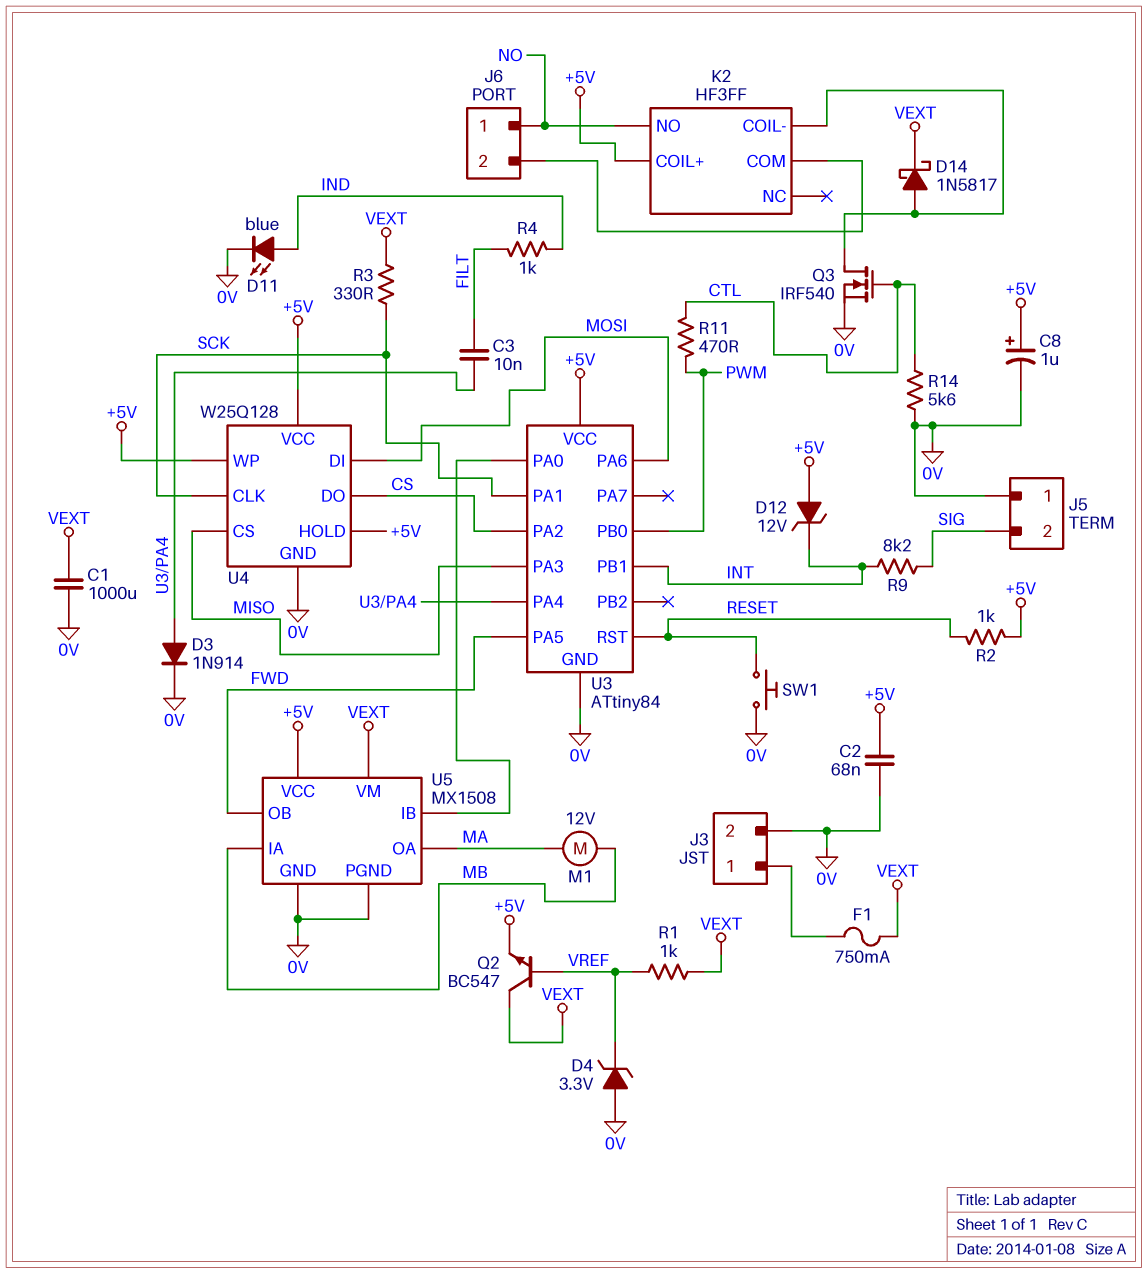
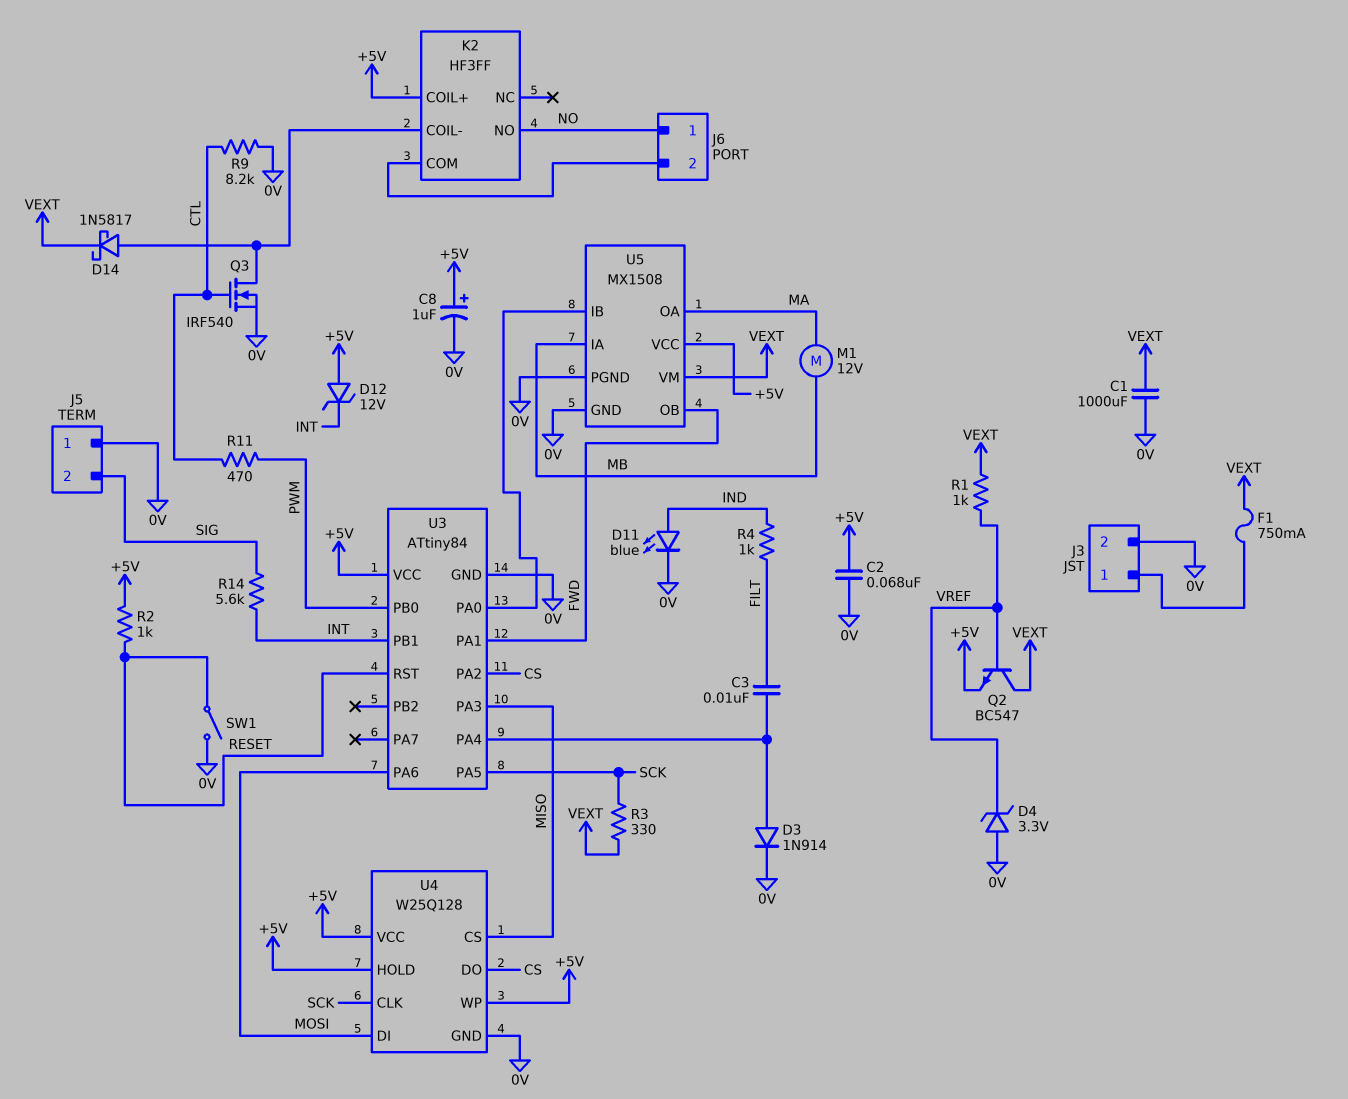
R9: 8.2k (INT, SIG) -> 8.2k (0V, CTL)
R14: 5.6k (0V, CTL) -> 5.6k (INT, SIG)
SW1: button (0V, RESET) -> switch (0V, RESET)
U3 pin PA1: SCK -> FWD
U3 pin PA5: FWD -> SCK

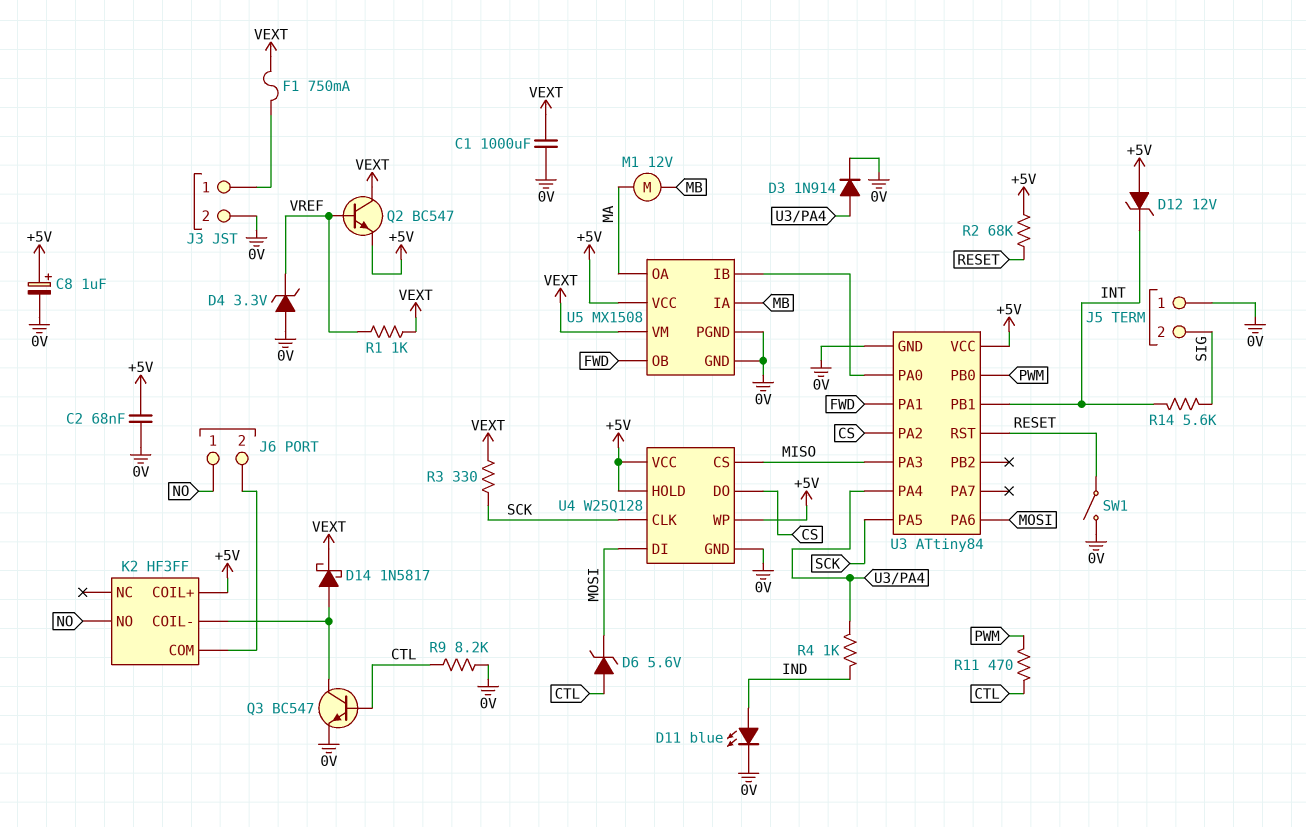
C3: 10nF (FILT, U3/PA4) -> none
D6: none -> zener 5.6V (A CTL, K MOSI)
Q3: NMOS IRF540 (G CTL, D K2/COIL-, S 0V) -> NPN BC547 (B CTL, C K2/COIL-, E 0V)
R2: 1k (+5V, RESET) -> 68k (+5V, RESET)
R4: 1k (FILT, IND) -> 1k (IND, U3/PA4)

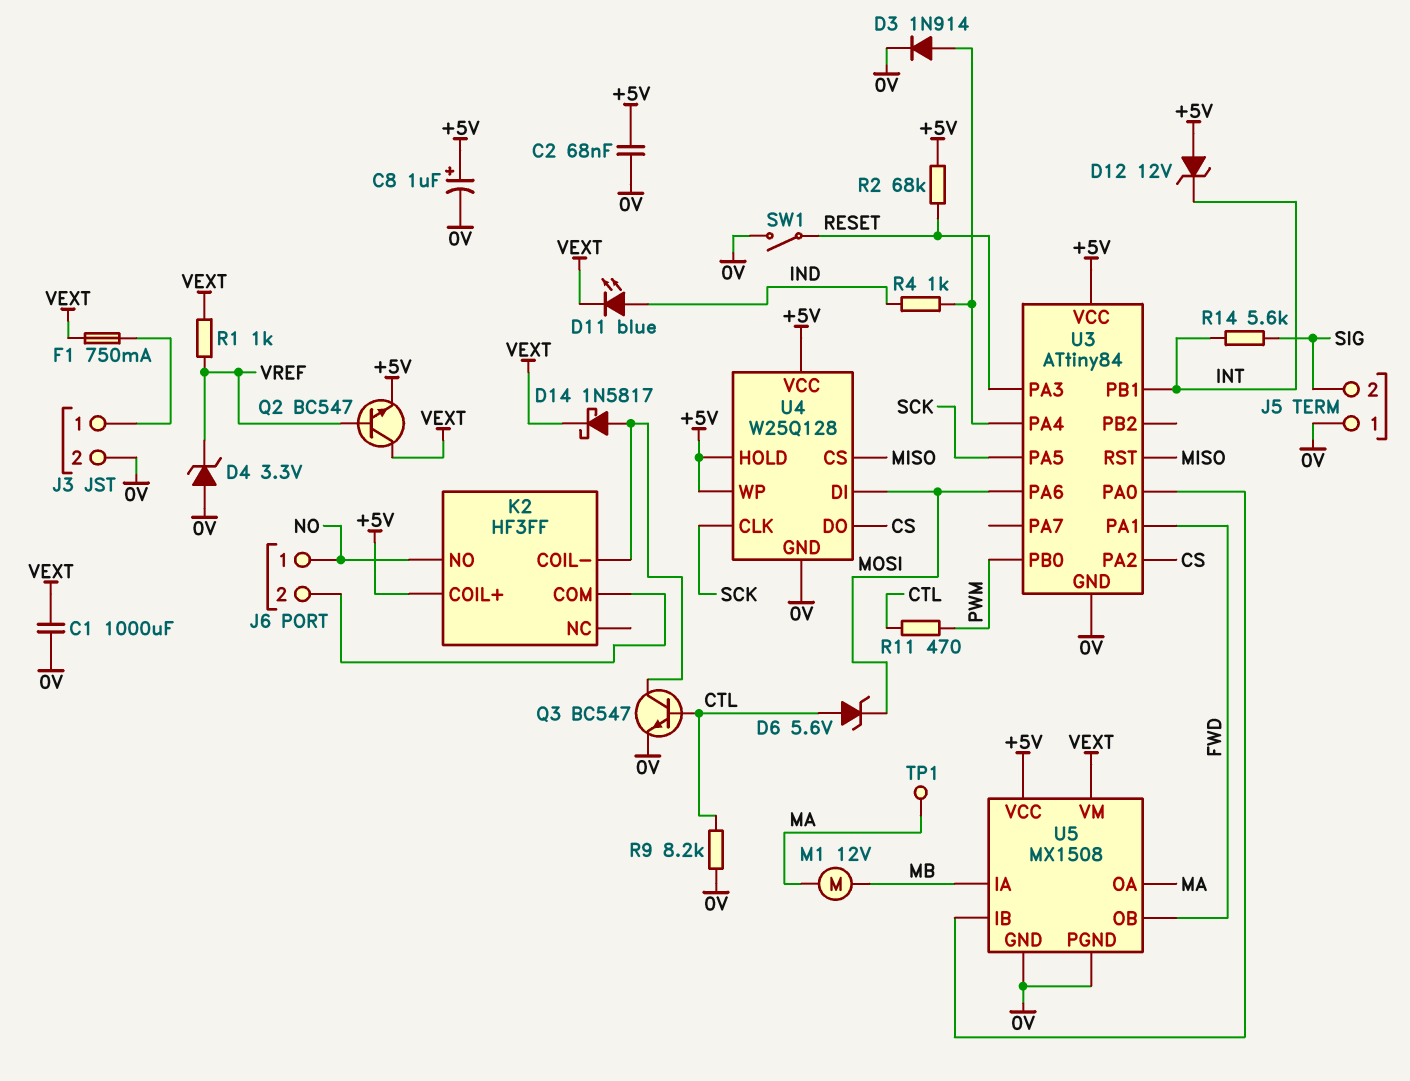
D11: LED blue (A IND, K 0V) -> LED blue (A IND, K VEXT)
R3: 330 (SCK, VEXT) -> none
TP1: none -> test point (MA)
U3 pin PA3: MISO -> RESET
U3 pin RST: RESET -> MISO

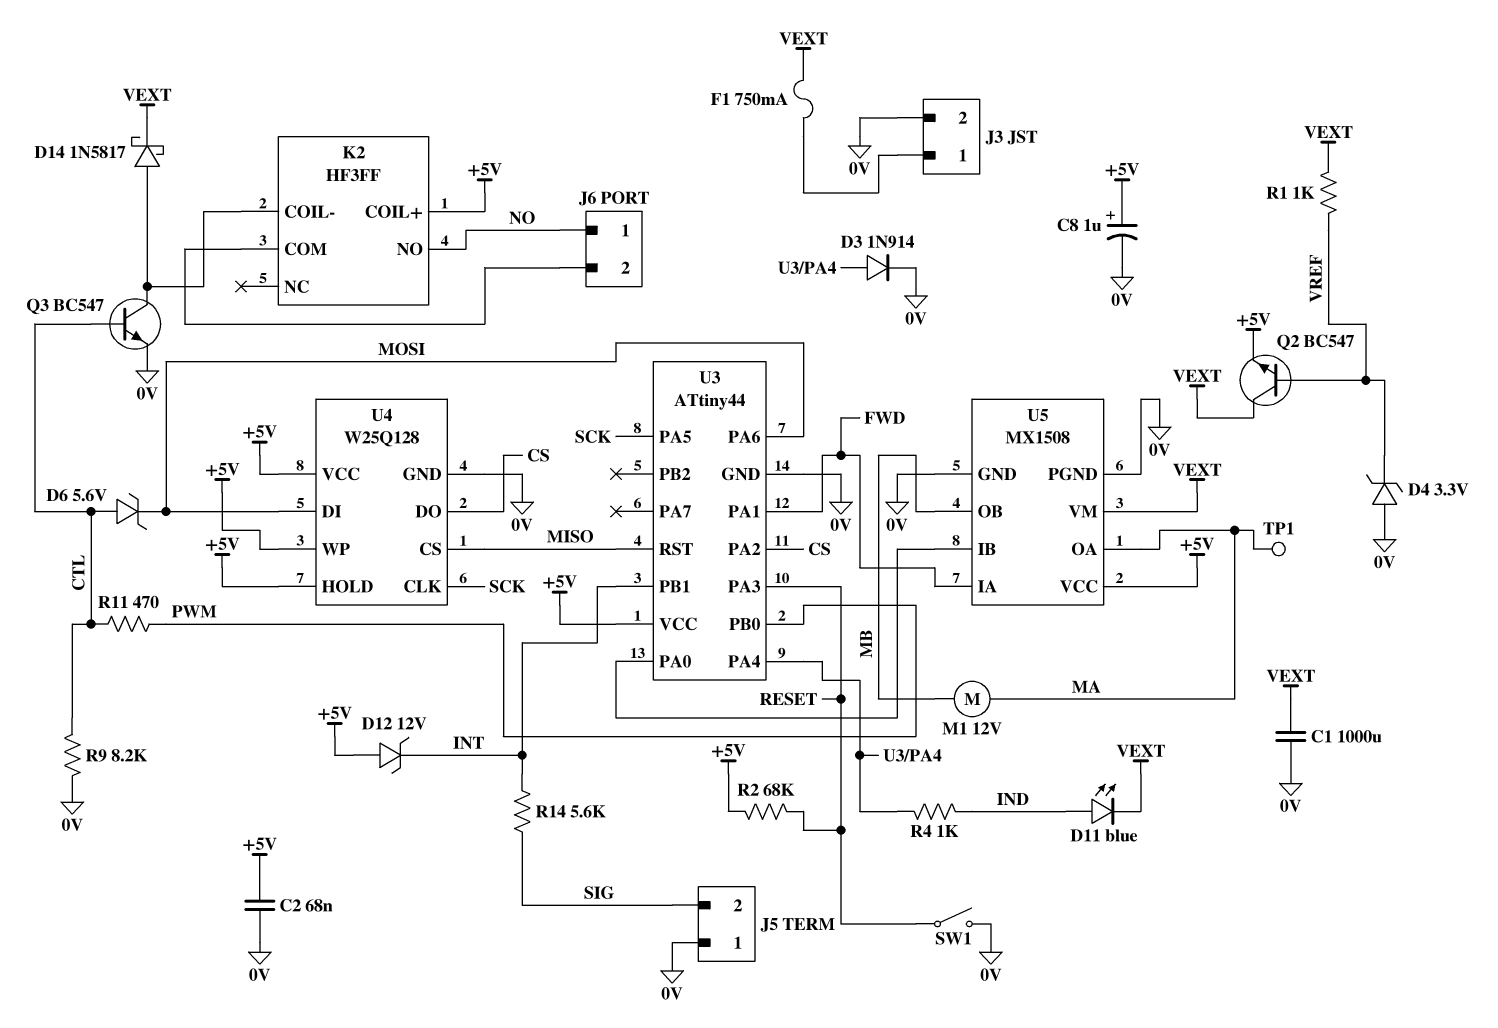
U3: ATtiny84 -> ATtiny44
U5 pin IA: MB -> FWD
U5 pin OB: FWD -> MB

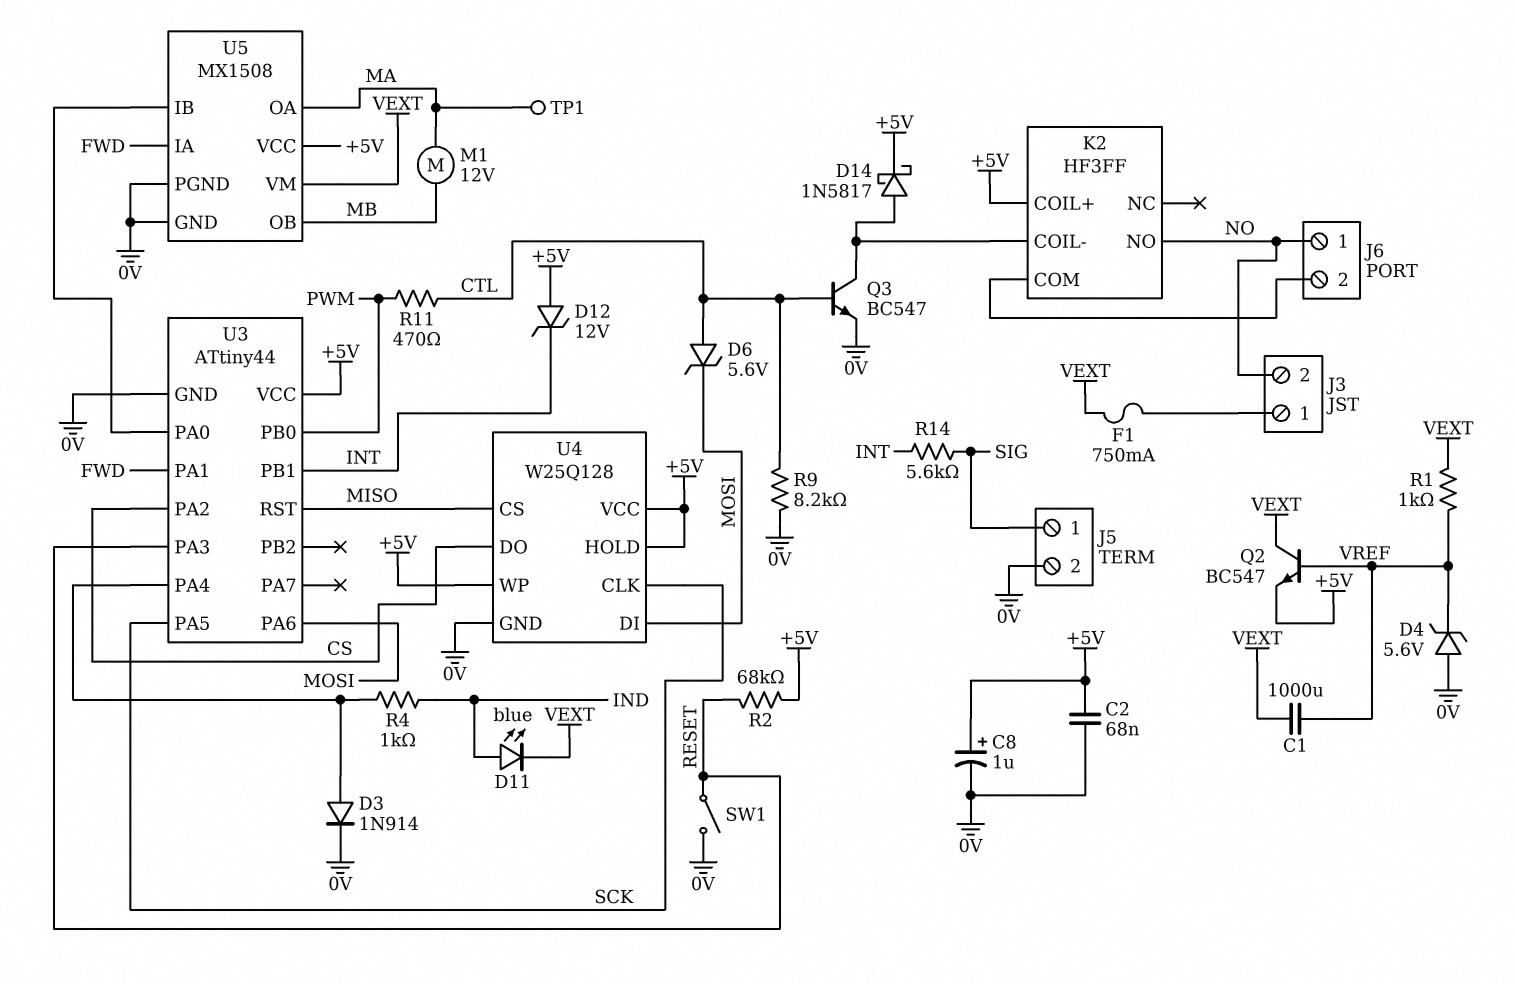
C1: 1000uF (0V, VEXT) -> 1000uF (VEXT, VREF)
D4: zener 3.3V (A 0V, K VREF) -> zener 5.6V (A 0V, K VREF)
D14: schottky 1N5817 (A K2/COIL-, K VEXT) -> schottky 1N5817 (A K2/COIL-, K +5V)
J3 pin 2: 0V -> NO
J5 pin 1: 0V -> SIG
J5 pin 2: SIG -> 0V

